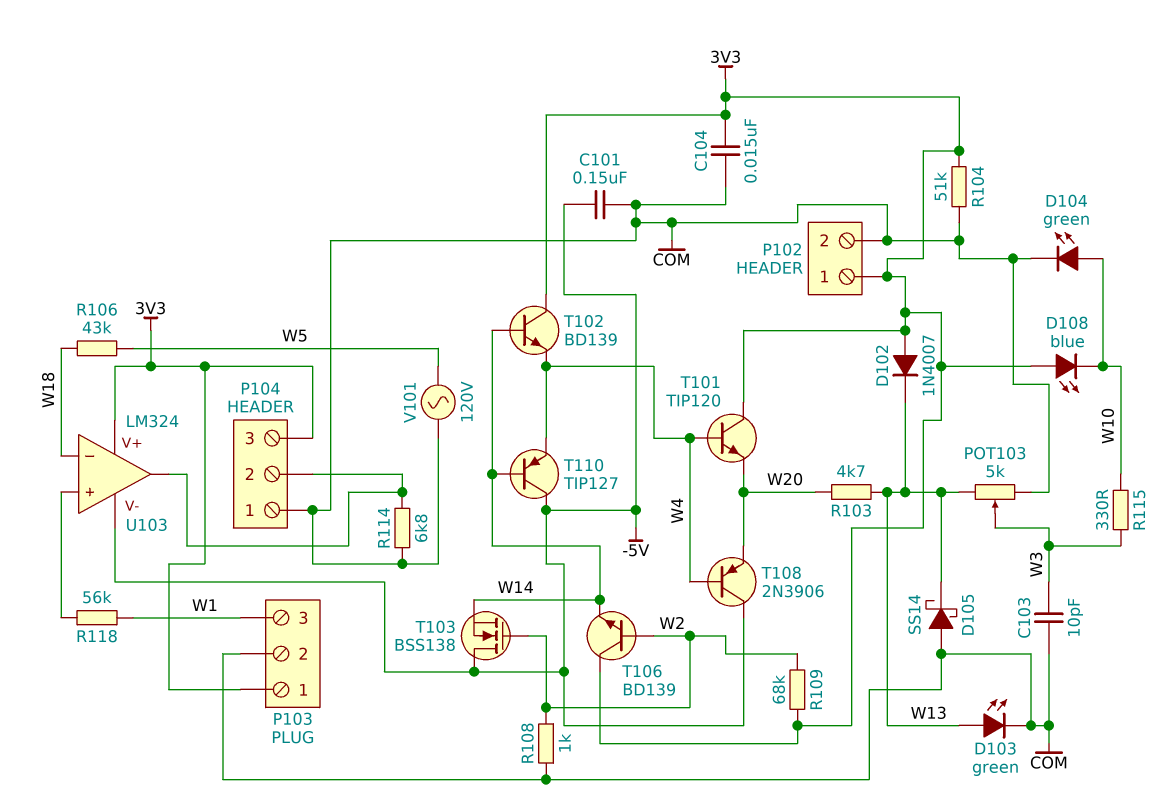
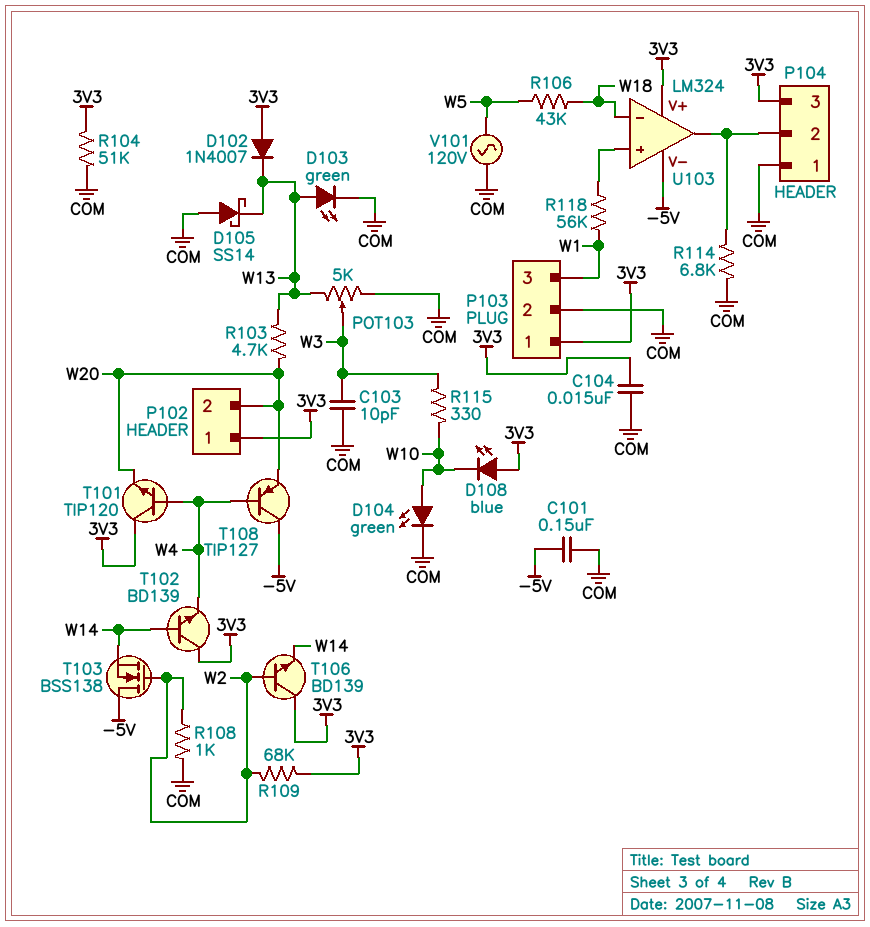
P102 pin 2: COM -> W20
T108: PNP 2N3906 (B W4, C -5V, E W20) -> PNP TIP127 (B W4, C -5V, E W20)
T110: PNP TIP127 (B W14, C -5V, E W4) -> none

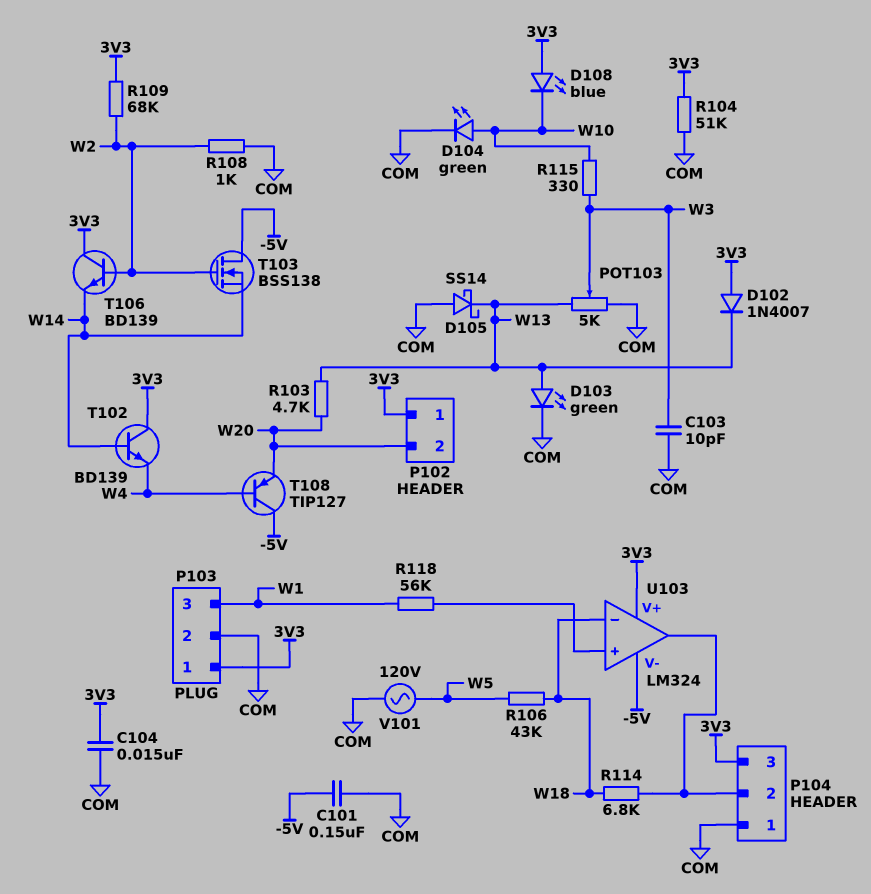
R114: 6.8k (COM, P104/2) -> 6.8k (P104/2, W18)
T101: NPN TIP120 (B W4, C 3V3, E W20) -> none

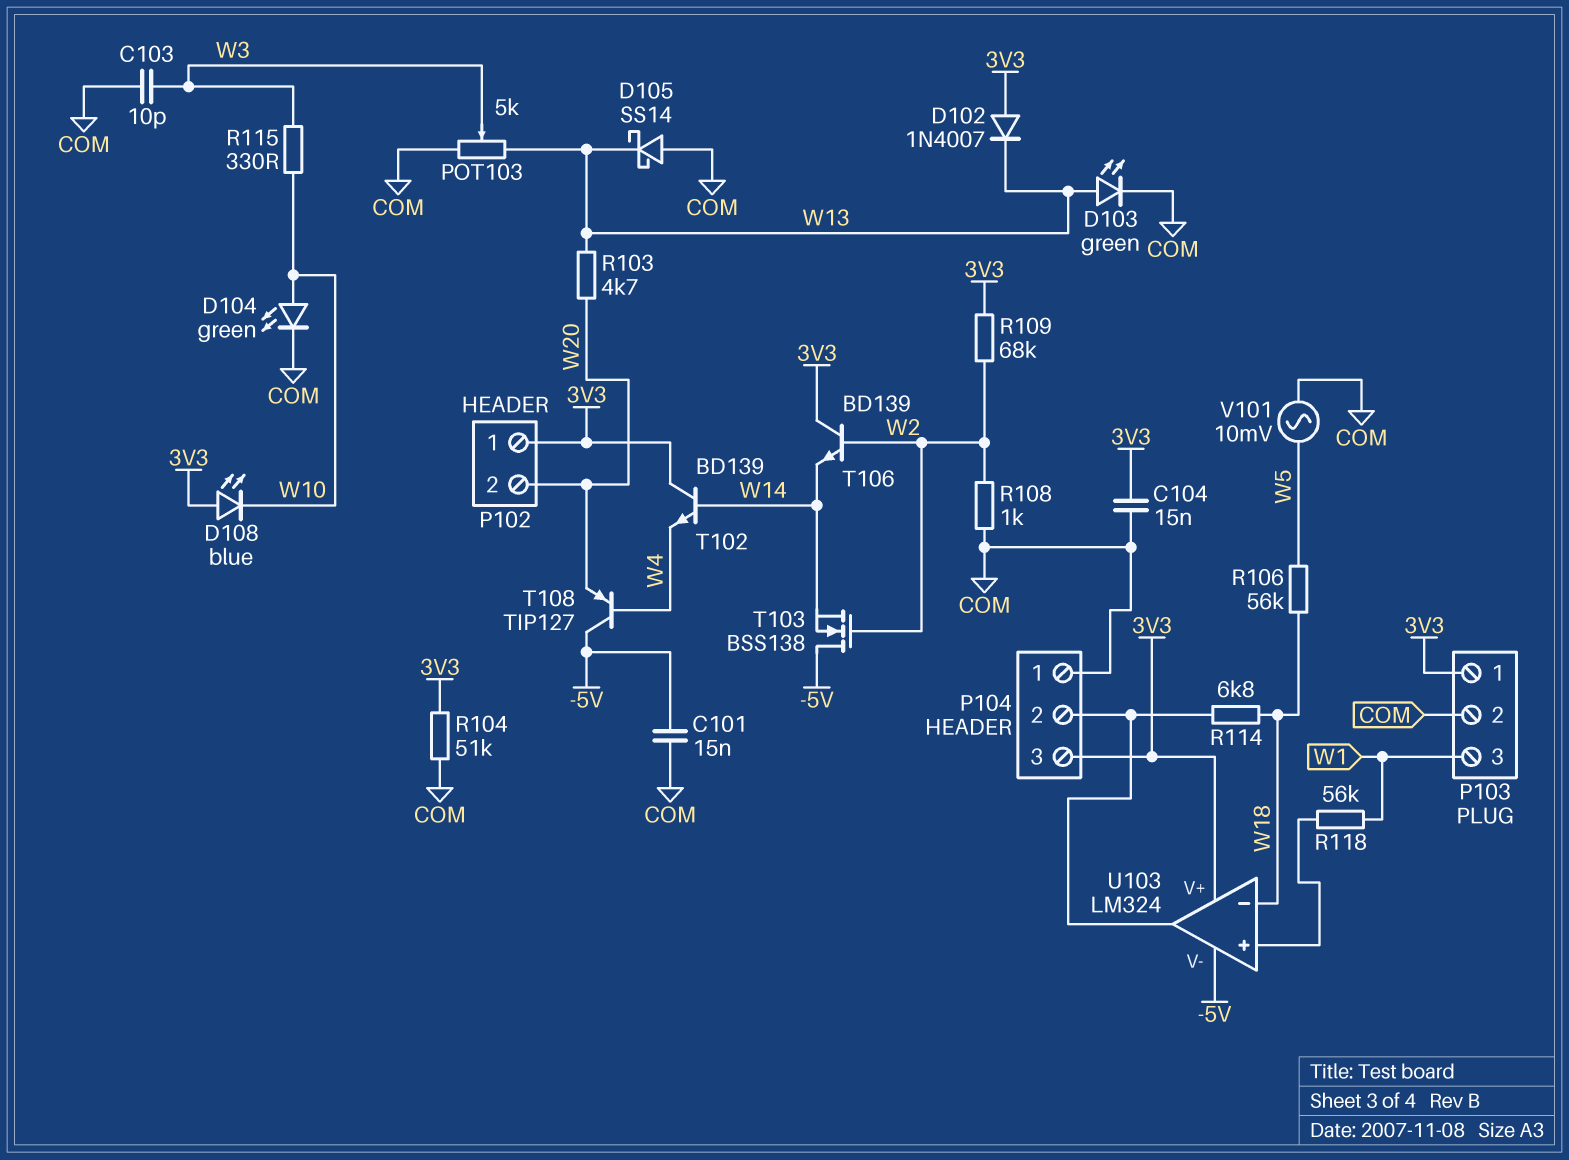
C101: 150nF (-5V, COM) -> 15nF (-5V, COM)
R106: 43k (W5, W18) -> 56k (W5, W18)
V101: AC 120V (COM, W5) -> AC 10mV (COM, W5)

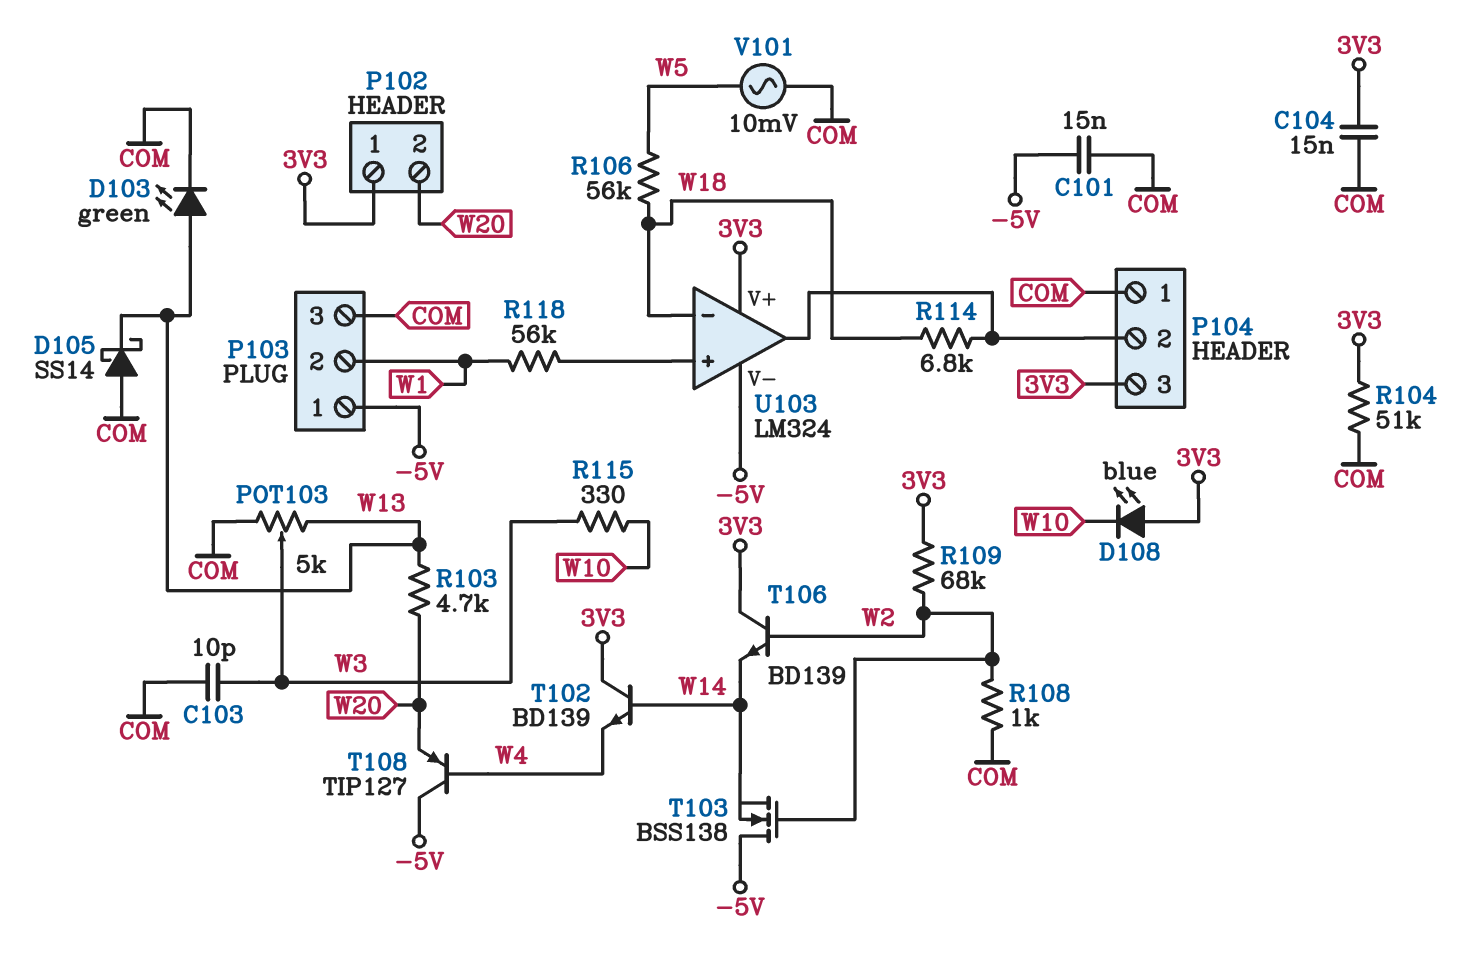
D102: diode 1N4007 (A 3V3, K W13) -> none
D104: LED green (A W10, K COM) -> none
P103 pin 1: 3V3 -> -5V
P103 pin 2: COM -> W1
P103 pin 3: W1 -> COM

